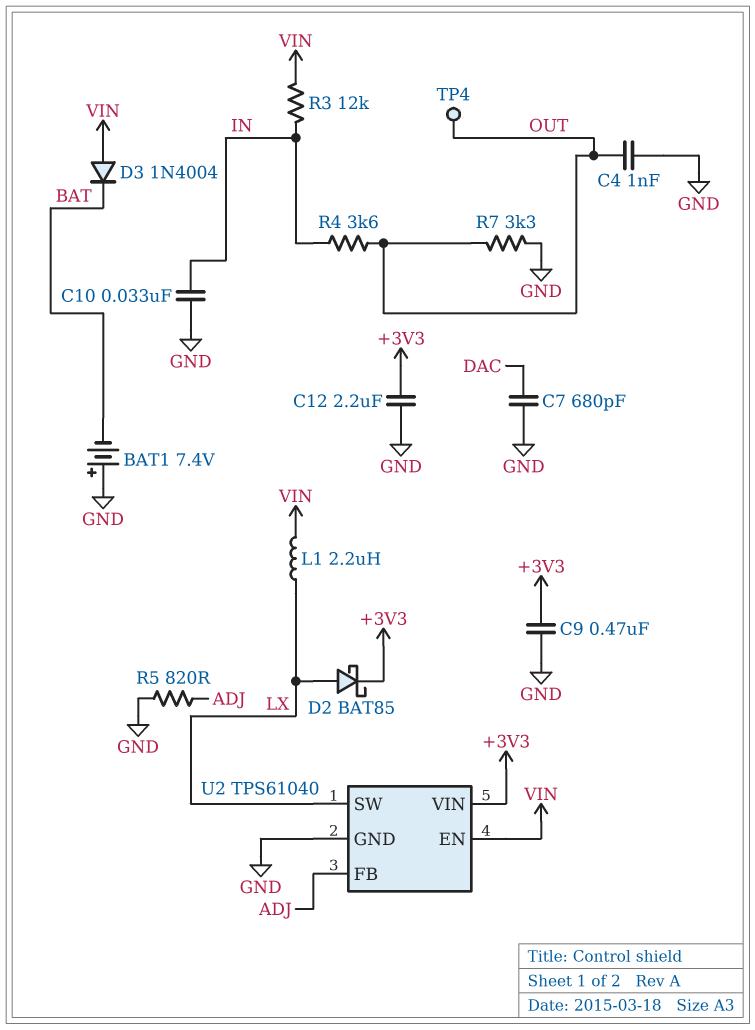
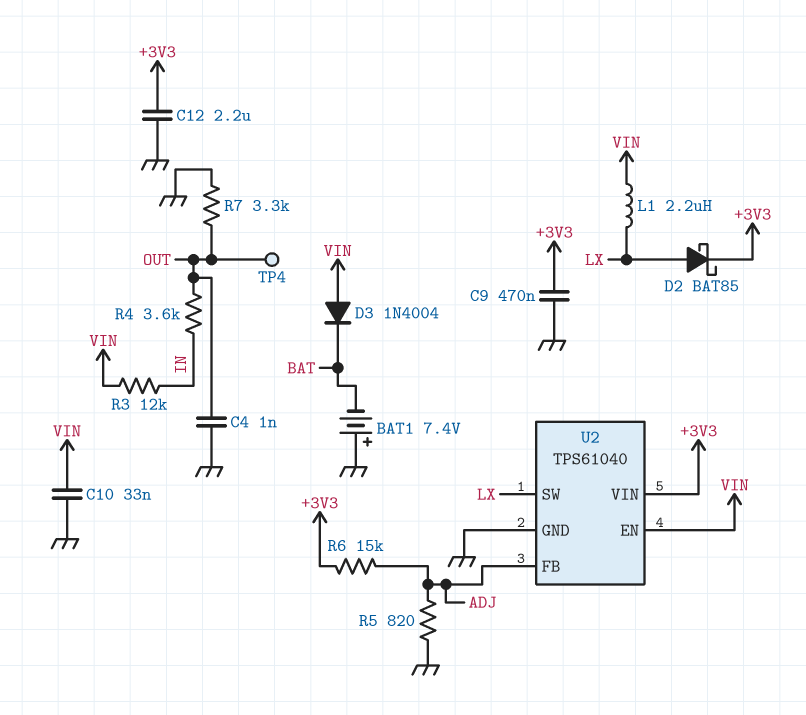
C7: 680pF (DAC, GND) -> none
C10: 33nF (GND, IN) -> 33nF (GND, VIN)
R6: none -> 15k (+3V3, ADJ)

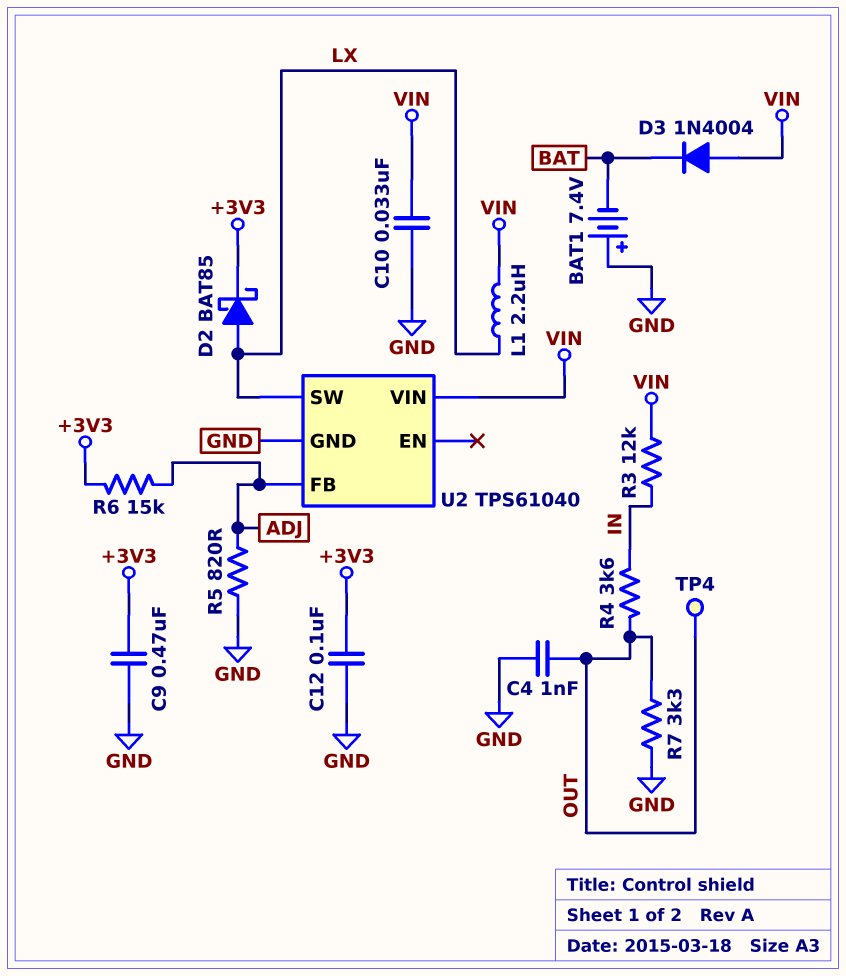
C12: 2.2uF (+3V3, GND) -> 100nF (+3V3, GND)
U2 pin EN: VIN -> none
U2 pin VIN: +3V3 -> VIN

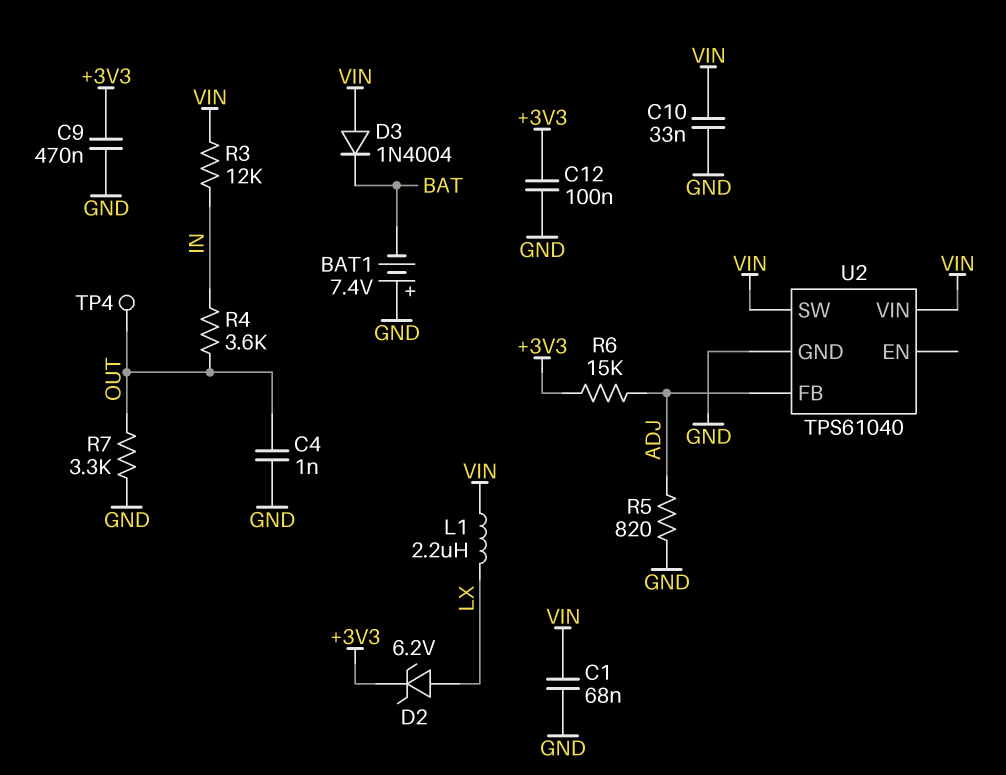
C1: none -> 68nF (GND, VIN)
D2: schottky BAT85 (A LX, K +3V3) -> zener 6.2V (A LX, K +3V3)
U2 pin SW: LX -> VIN

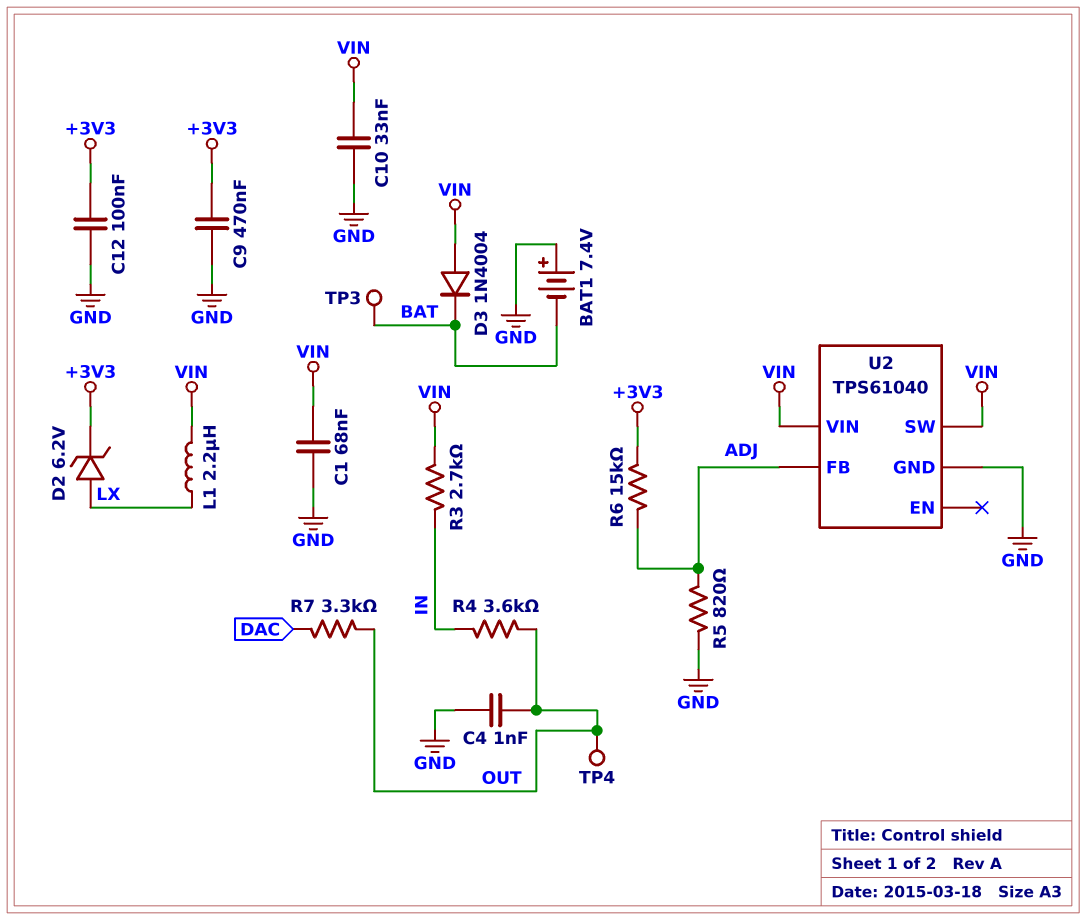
R3: 12k (IN, VIN) -> 2.7k (IN, VIN)
R7: 3.3k (GND, OUT) -> 3.3k (DAC, OUT)
TP3: none -> test point (BAT)

